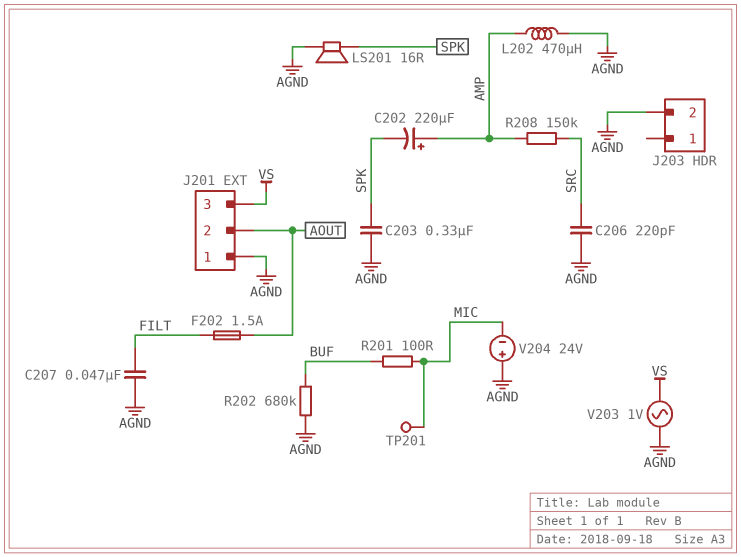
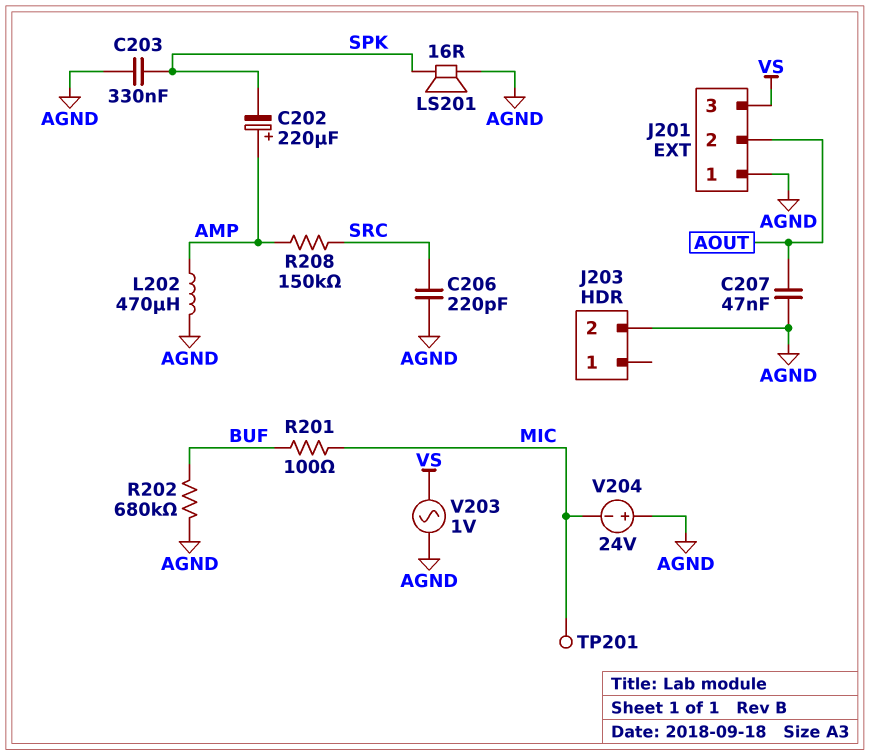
C207: 47nF (AGND, FILT) -> 47nF (AGND, AOUT)
F202: 1.5A (AOUT, FILT) -> none

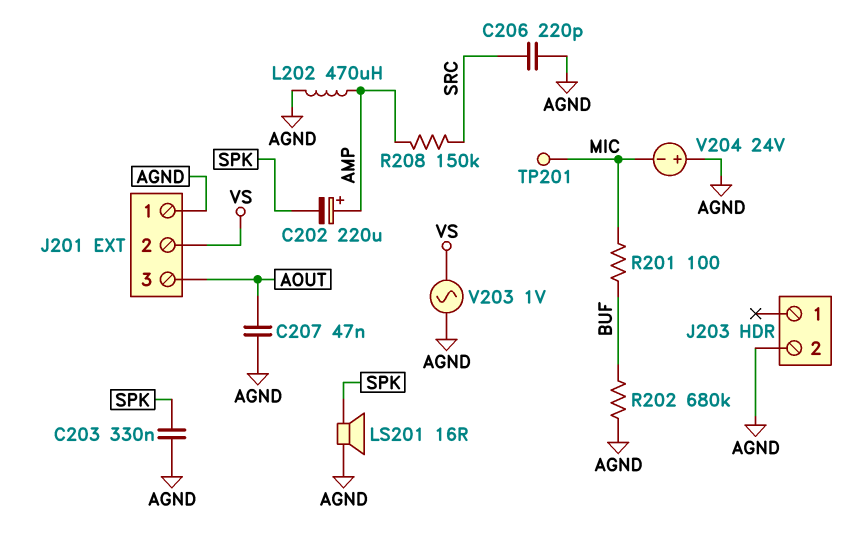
J201 pin 2: AOUT -> VS
J201 pin 3: VS -> AOUT

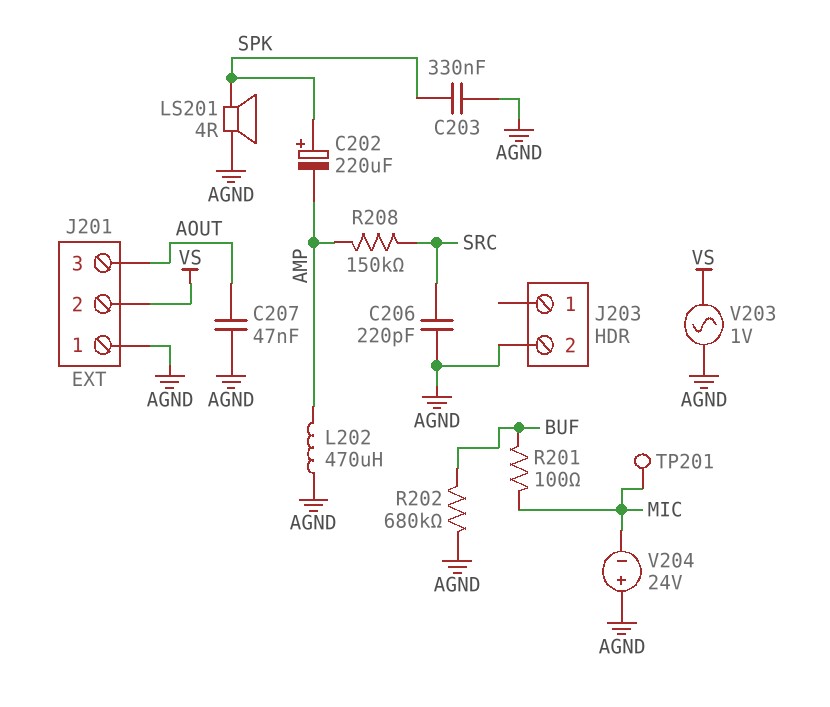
C202: 220uF (plus AMP, minus SPK) -> 220uF (plus SPK, minus AMP)
LS201: speaker 16R (AGND, SPK) -> speaker 4R (AGND, SPK)

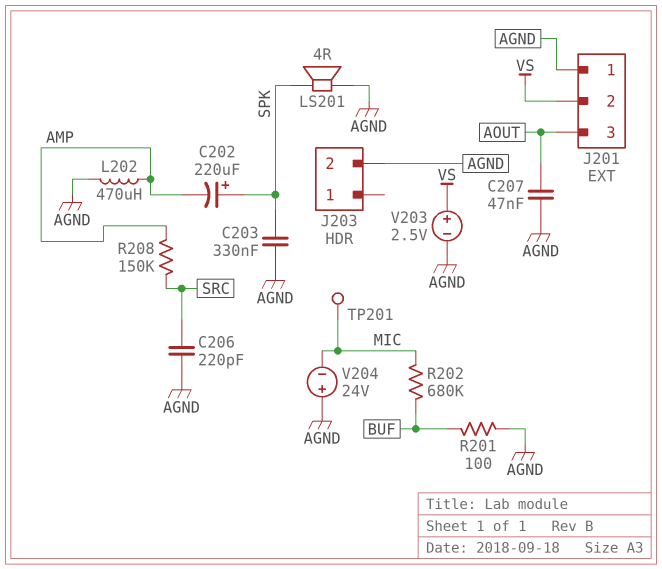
R201: 100 (BUF, MIC) -> 100 (AGND, BUF)
R202: 680k (AGND, BUF) -> 680k (BUF, MIC)
V203: AC 1V (AGND, VS) -> 2.5V (plus VS, minus AGND)

